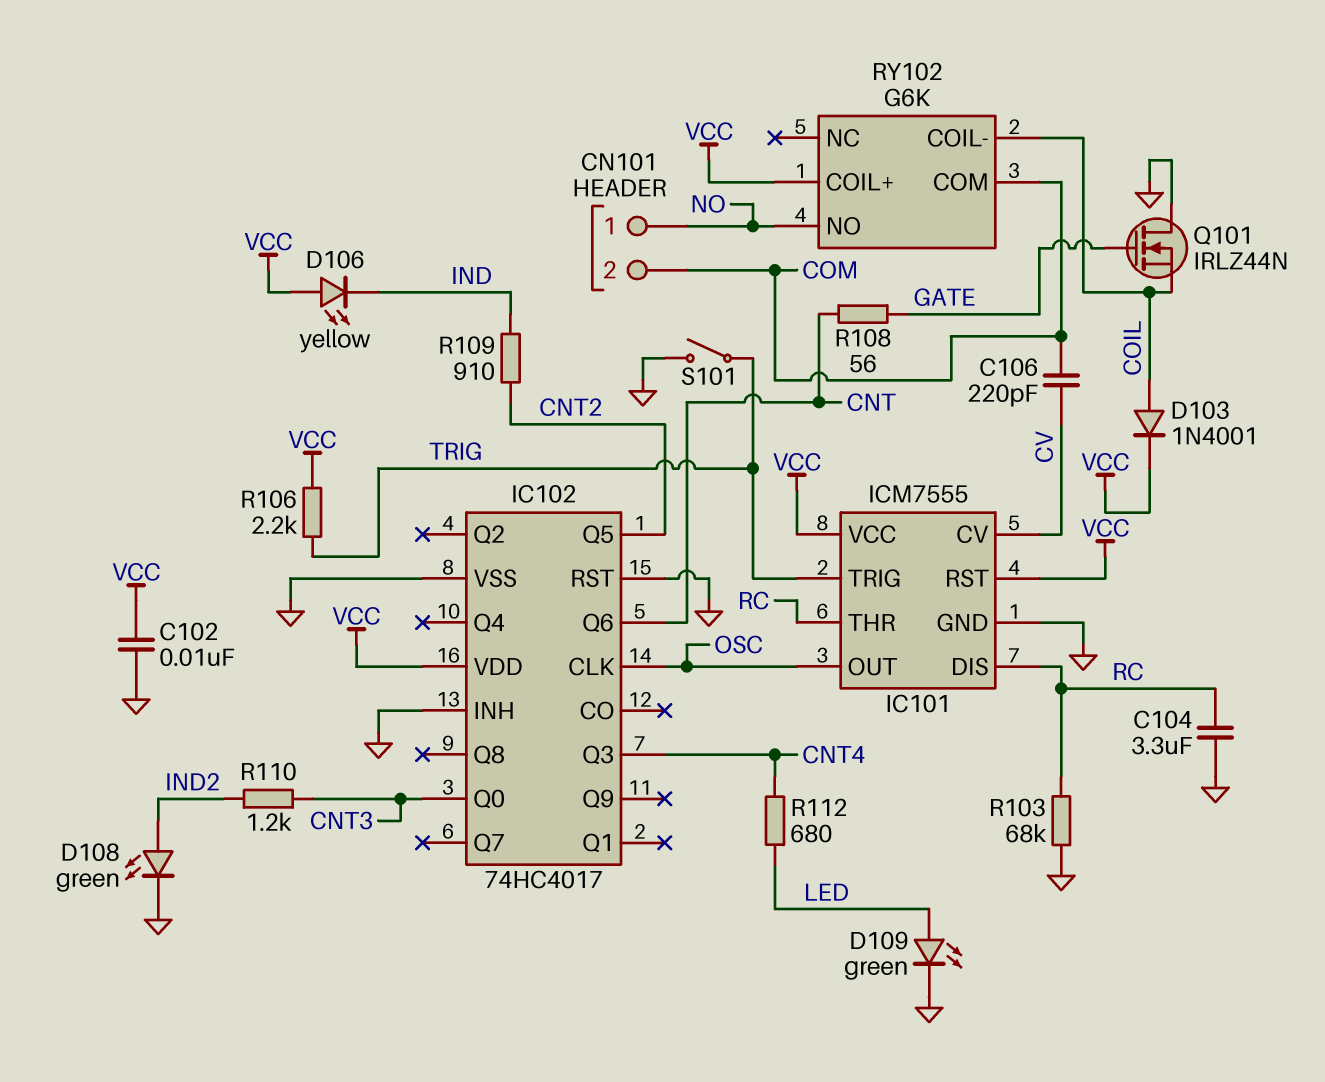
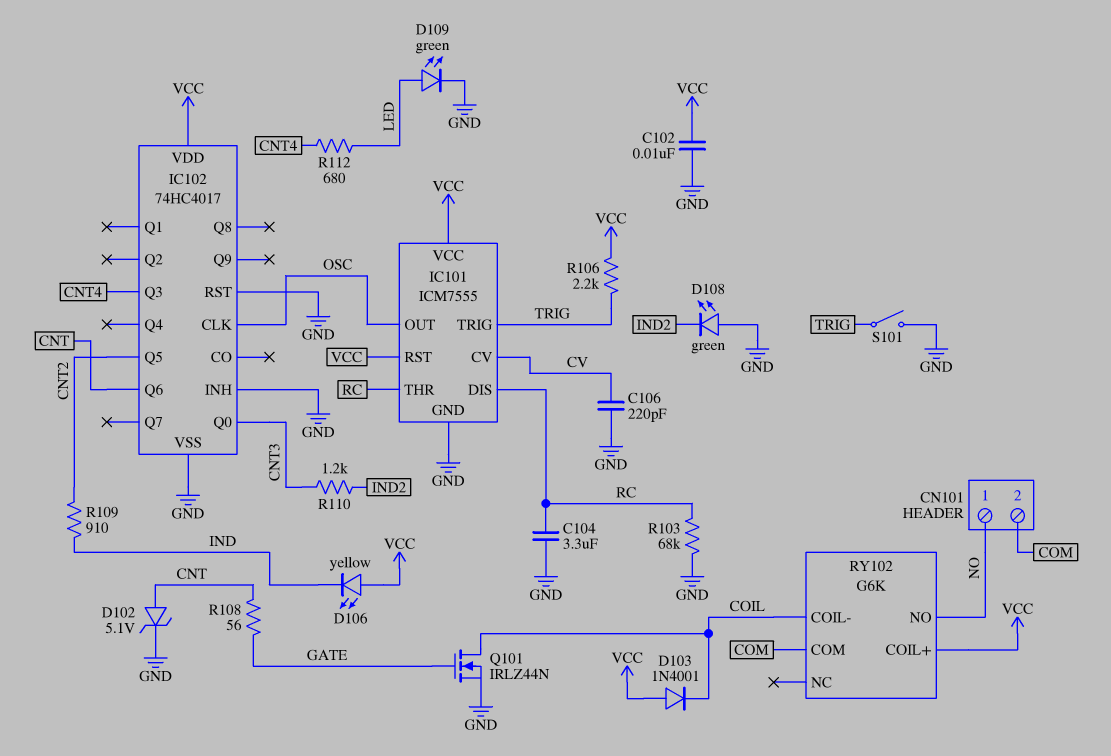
C106: 220pF (COM, CV) -> 220pF (CV, GND)
D102: none -> zener 5.1V (A CNT, K GND)
D103: diode 1N4001 (A COIL, K VCC) -> diode 1N4001 (A VCC, K COIL)
D108: LED green (A IND2, K GND) -> LED green (A GND, K IND2)
Q101: NMOS IRLZ44N (G GATE, D GND, S COIL) -> NMOS IRLZ44N (G GATE, D COIL, S GND)

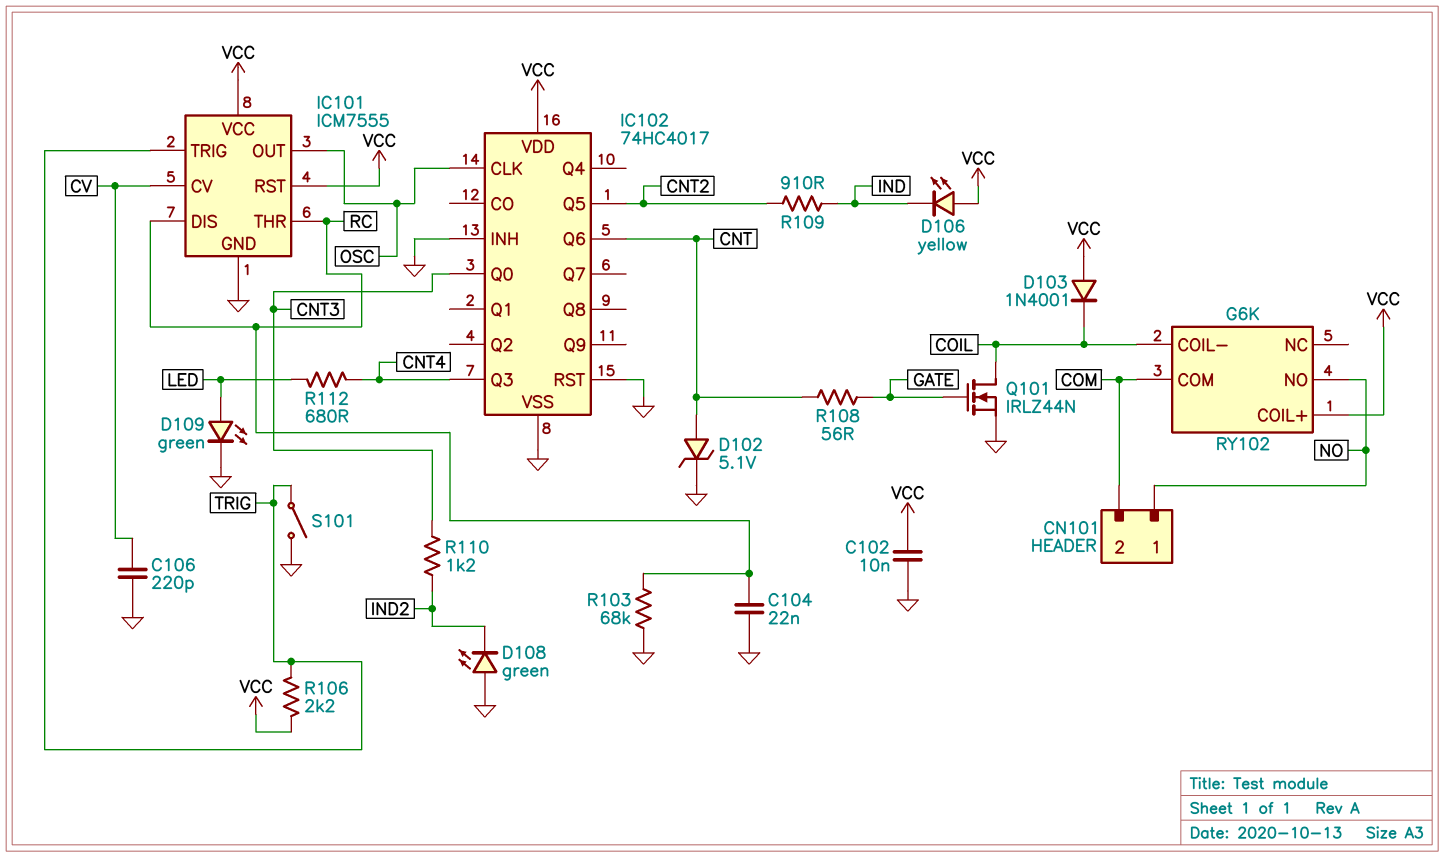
C104: 3.3uF (GND, RC) -> 22nF (GND, RC)

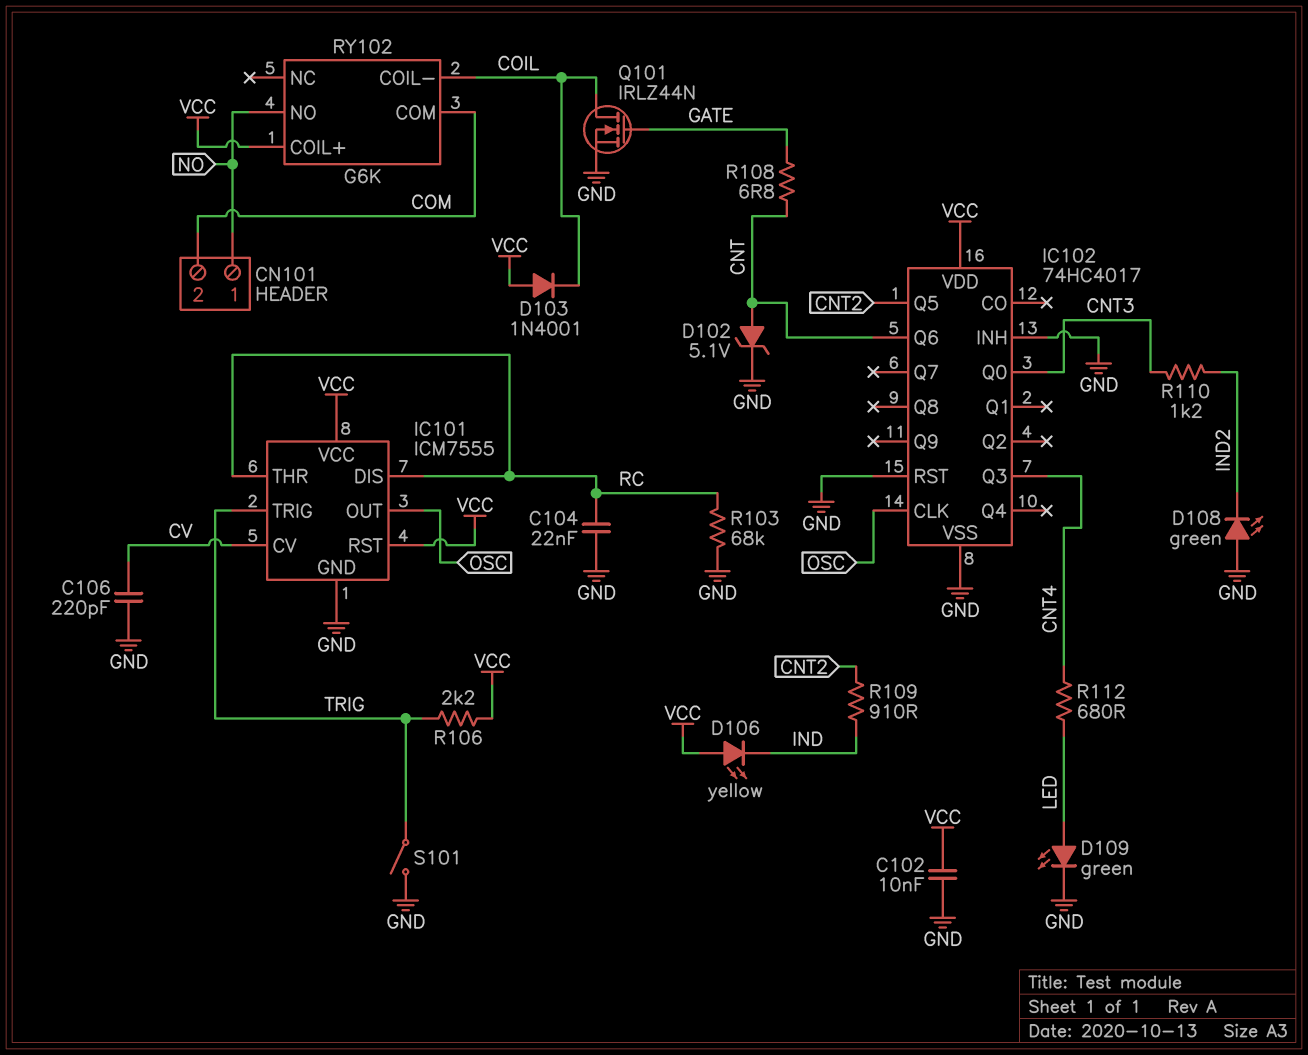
R108: 56 (CNT, GATE) -> 6.8 (CNT, GATE)

